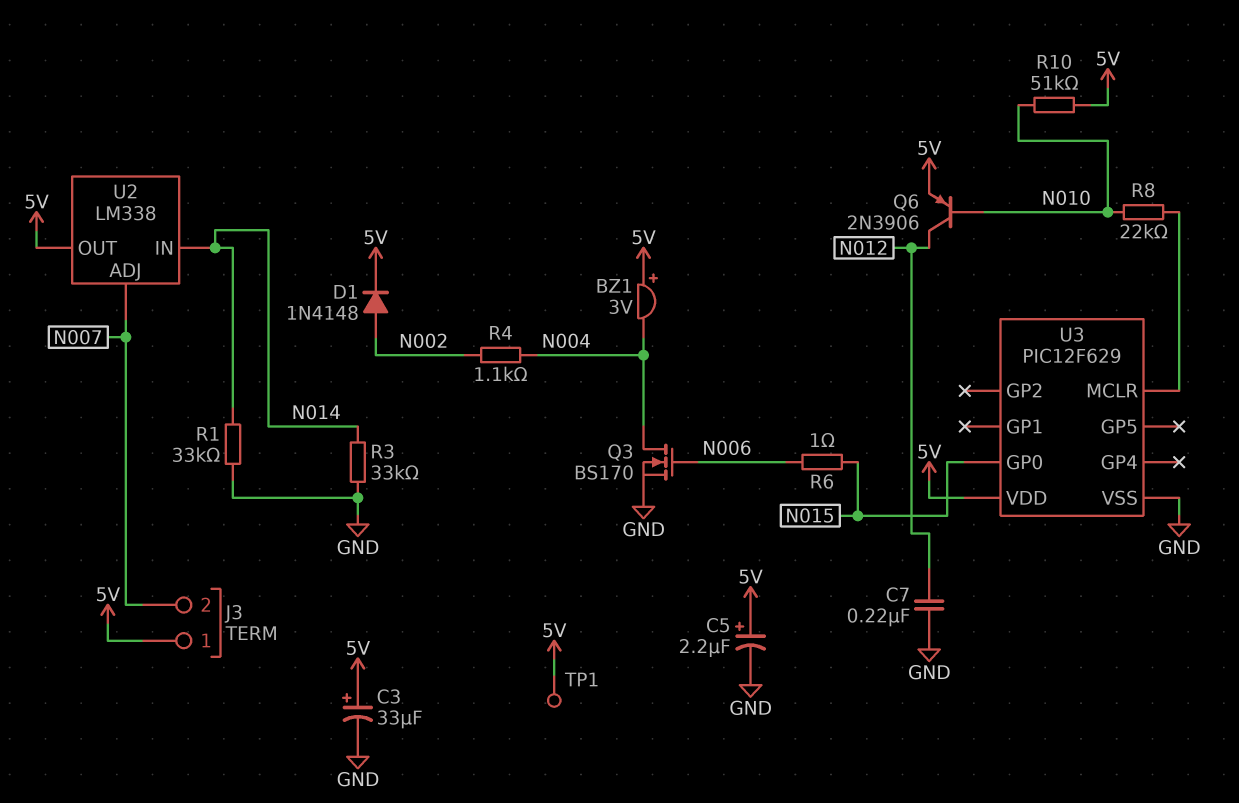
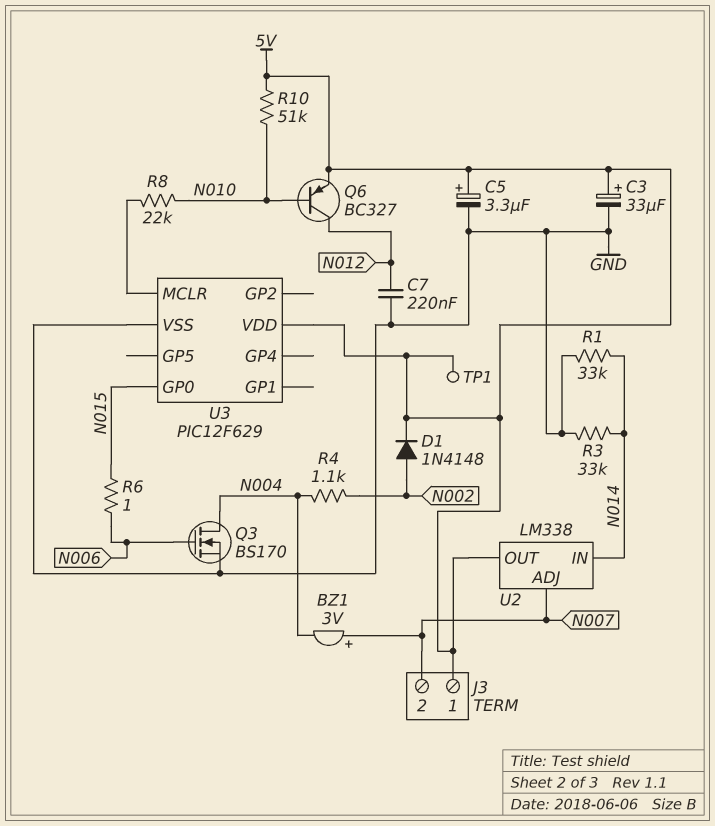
BZ1: buzzer 3V (plus 5V, minus N004) -> buzzer 3V (plus N007, minus N004)
C5: 2.2uF (plus 5V, minus GND) -> 3.3uF (plus 5V, minus GND)
Q6: PNP 2N3906 (B N010, C N012, E 5V) -> PNP BC327 (B N010, C N012, E 5V)

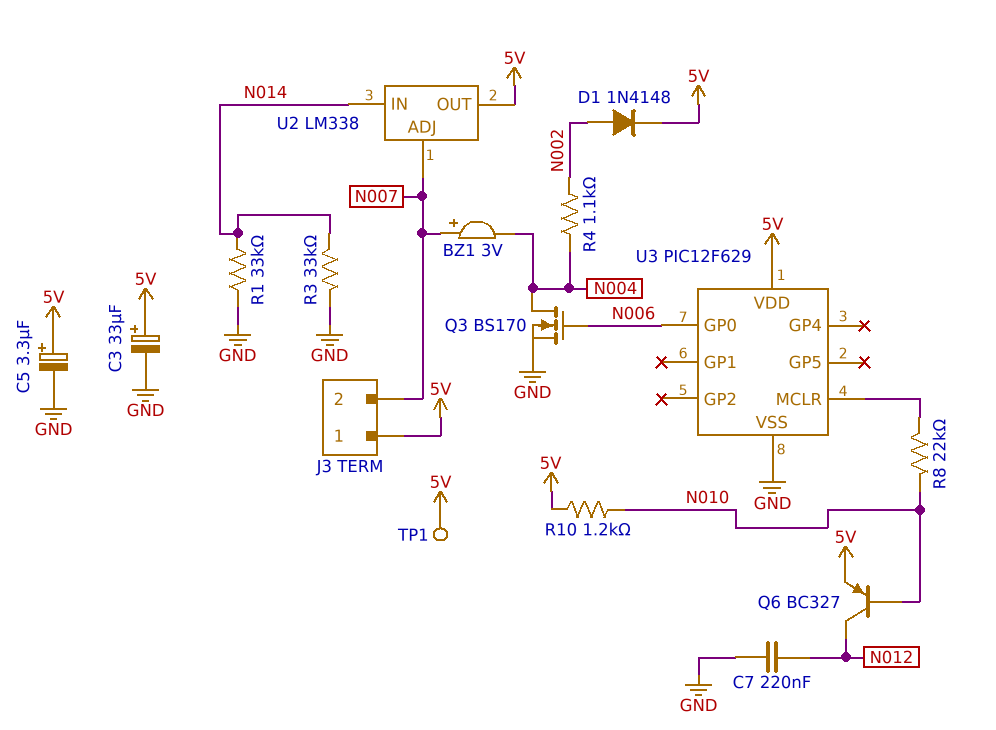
R6: 1 (N006, N015) -> none
R10: 51k (5V, N010) -> 1.2k (5V, N010)
U3 pin GP0: N015 -> N006

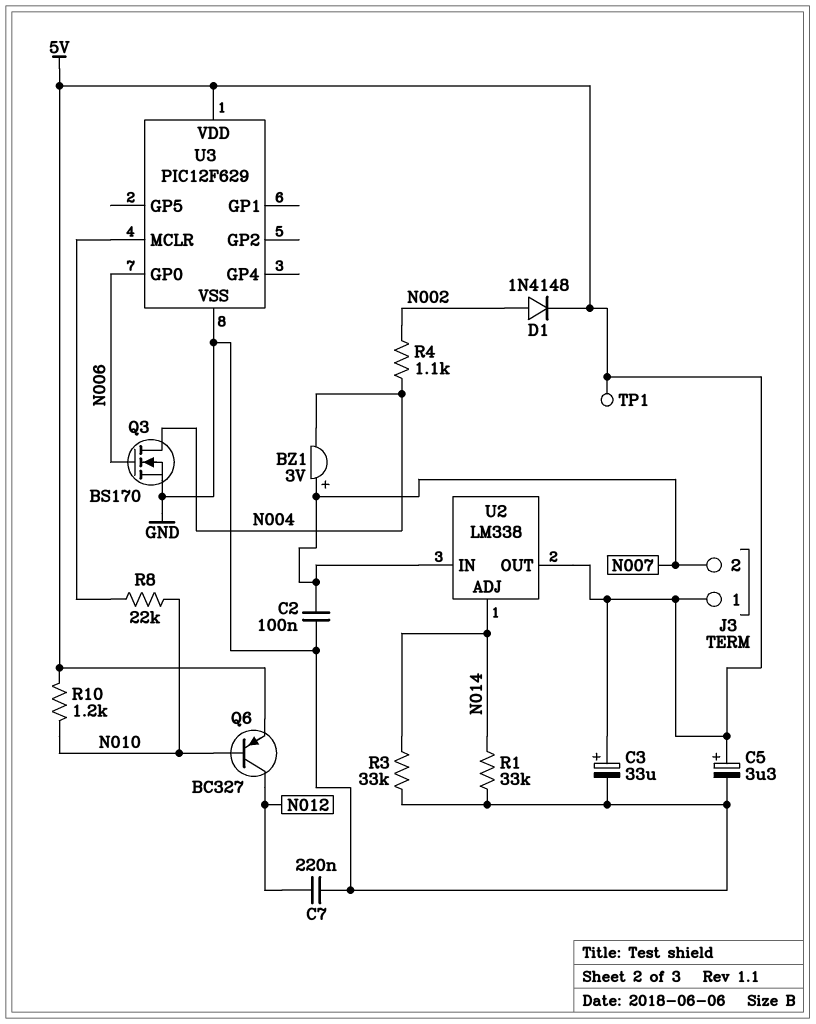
C2: none -> 100nF (GND, N007)
U2 pin ADJ: N007 -> N014
U2 pin IN: N014 -> N007

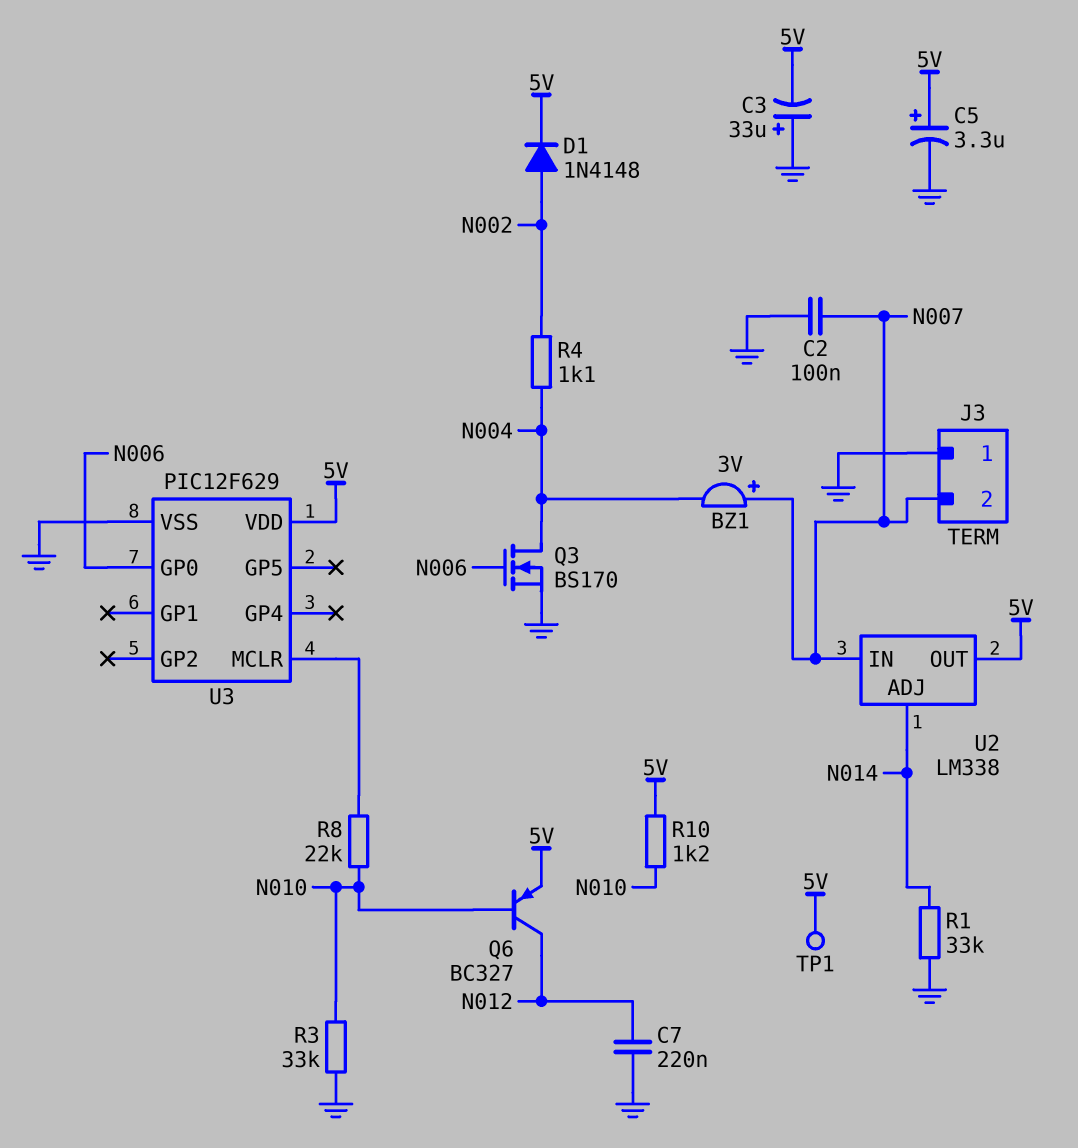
C3: 33uF (plus 5V, minus GND) -> 33uF (plus GND, minus 5V)
J3 pin 1: 5V -> GND
R3: 33k (GND, N014) -> 33k (GND, N010)

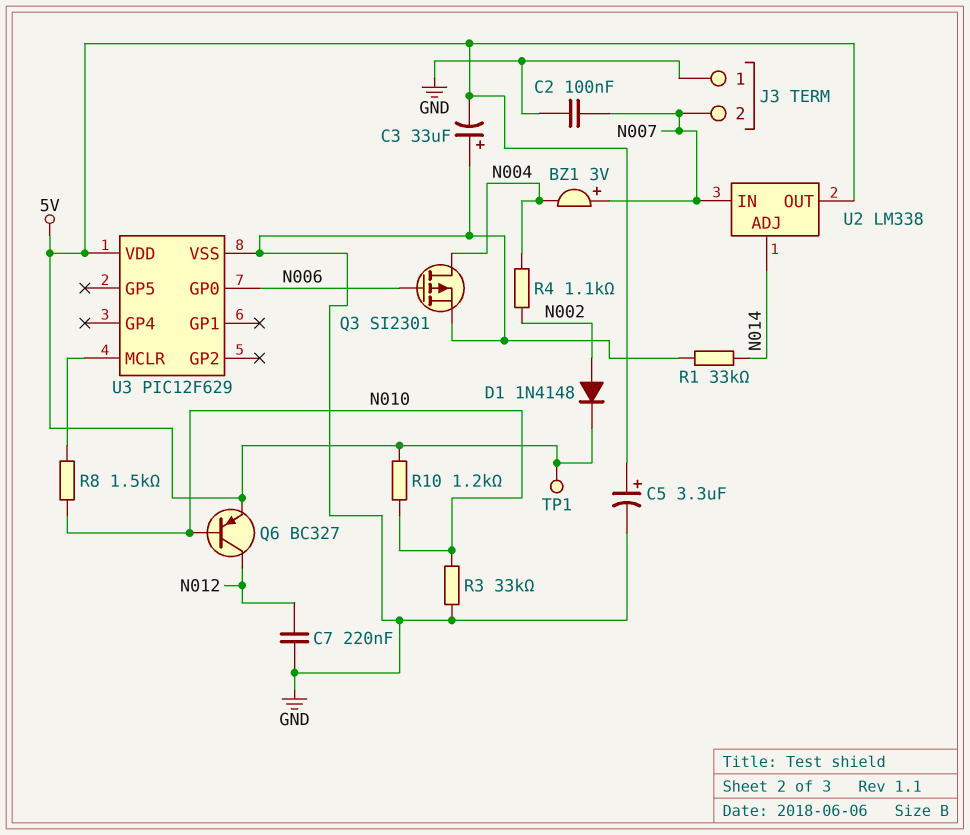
Q3: NMOS BS170 (G N006, D N004, S GND) -> PMOS SI2301 (G N006, D N004, S GND)
R8: 22k (N010, U3/MCLR) -> 1.5k (N010, U3/MCLR)

